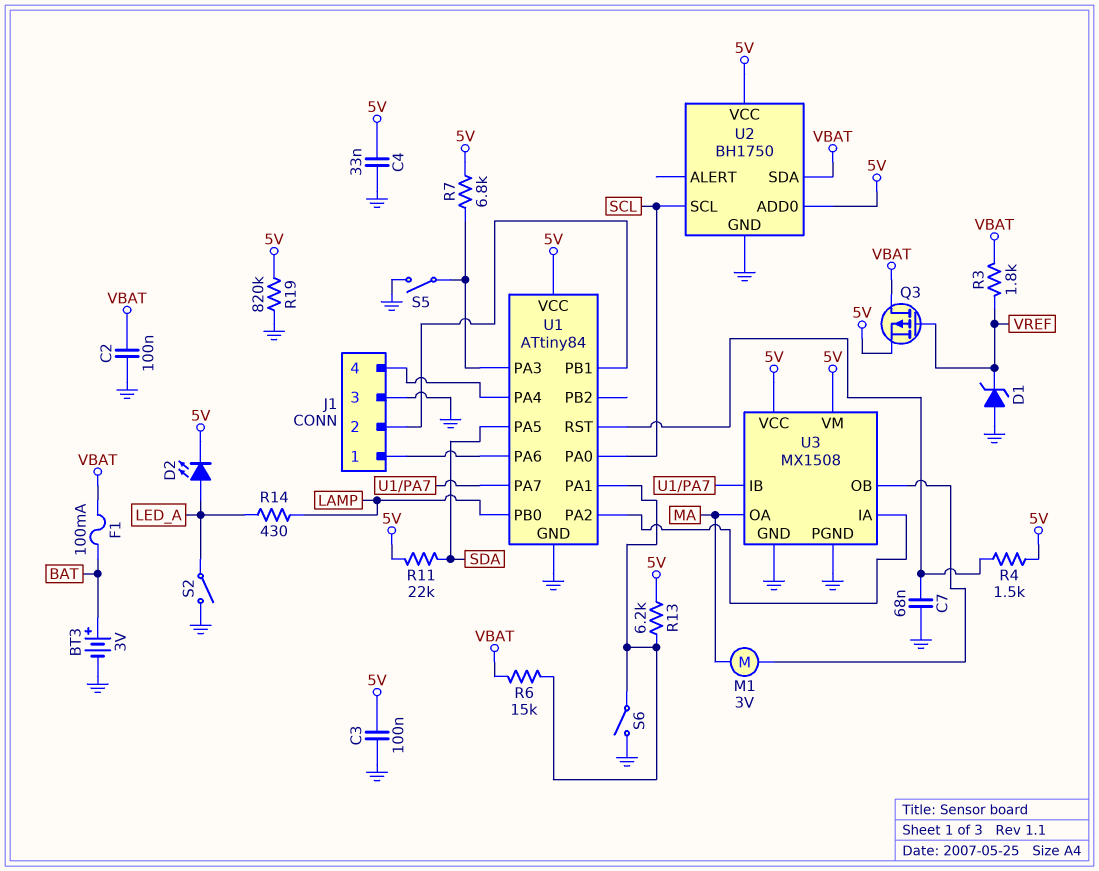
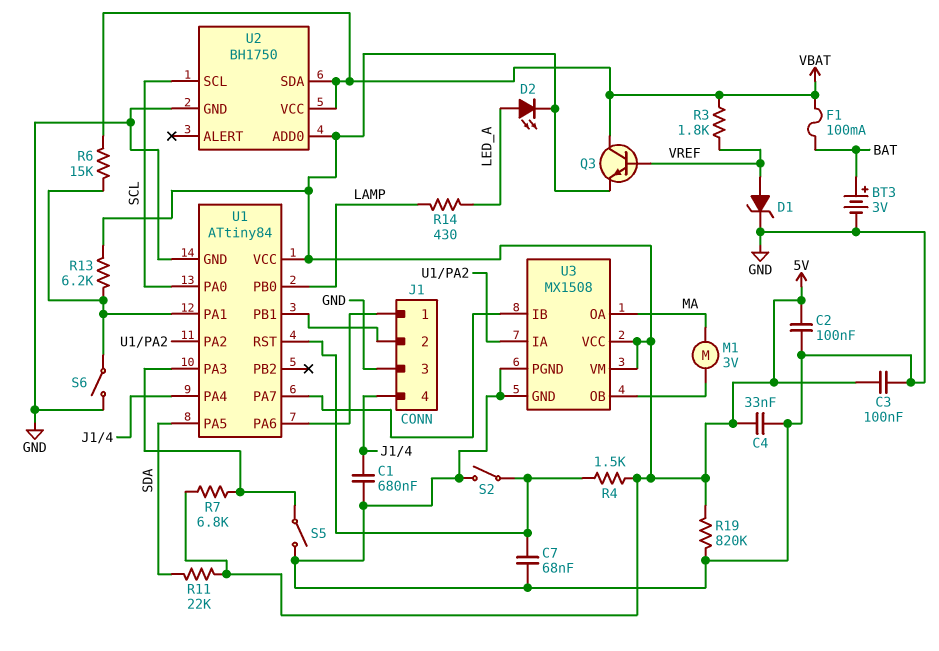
C1: none -> 680nF (GND, J1/4)
C2: 100nF (GND, VBAT) -> 100nF (5V, GND)
D1: zener (A GND, K VREF) -> zener (A VREF, K GND)
Q3: PMOS (G VREF, D VBAT, S 5V) -> NPN (B VREF, C VBAT, E 5V)
S2: switch (GND, LED_A) -> switch (GND, U1/RST)
U2 pin VCC: 5V -> VBAT

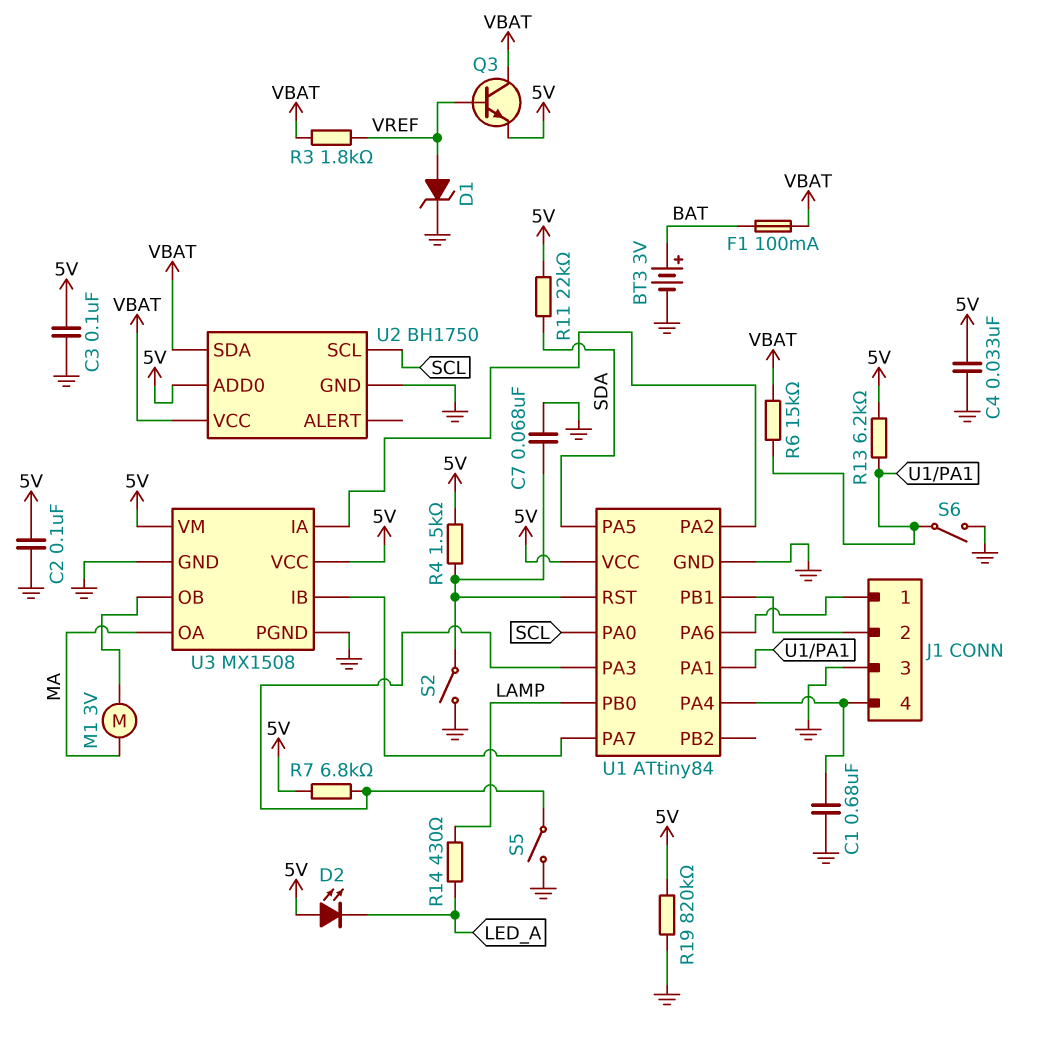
D2: LED (A LED_A, K 5V) -> LED (A 5V, K LED_A)

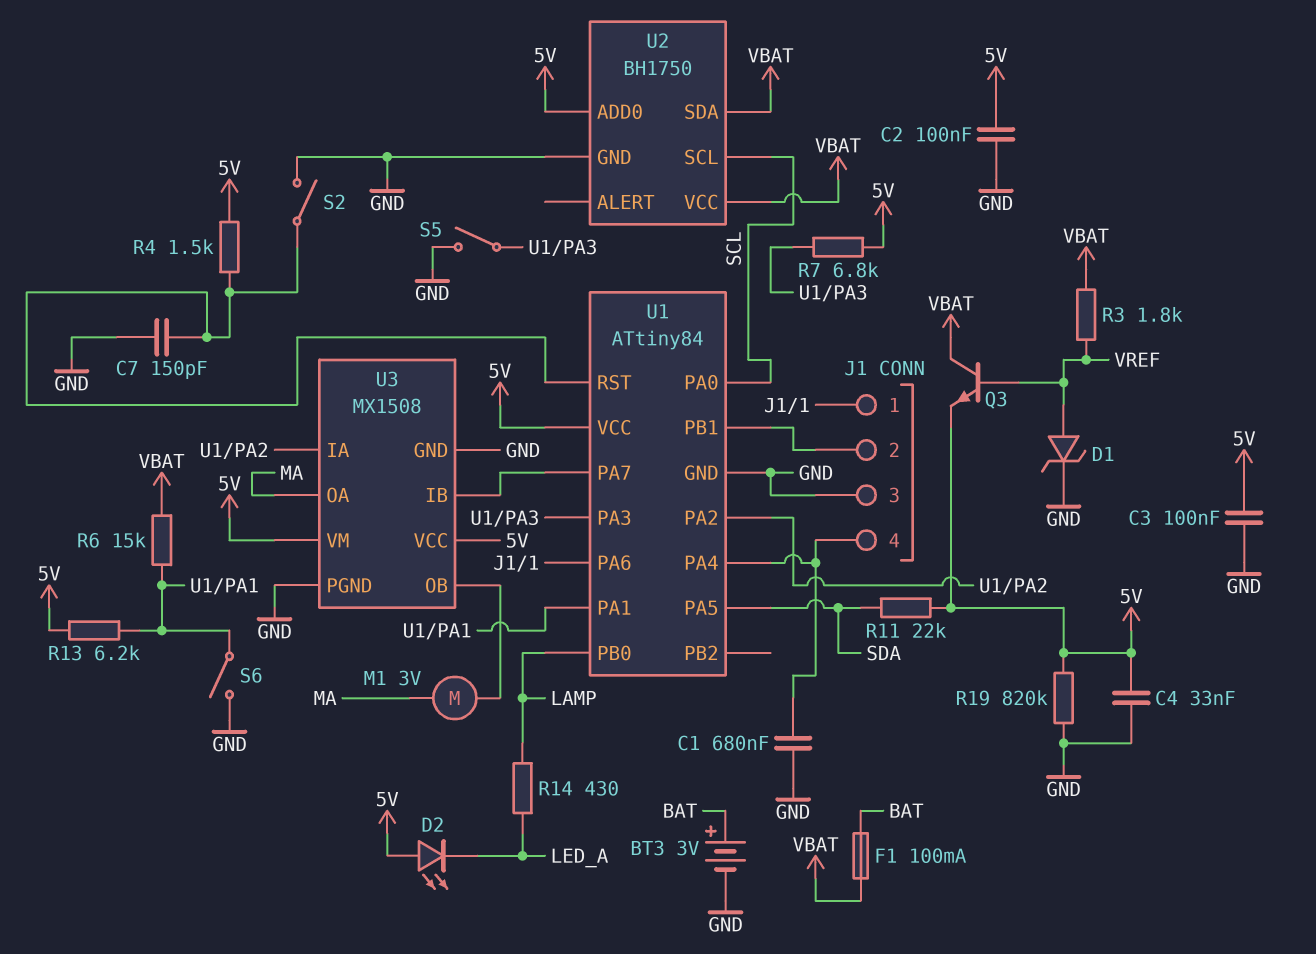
C7: 68nF (GND, U1/RST) -> 150pF (GND, U1/RST)

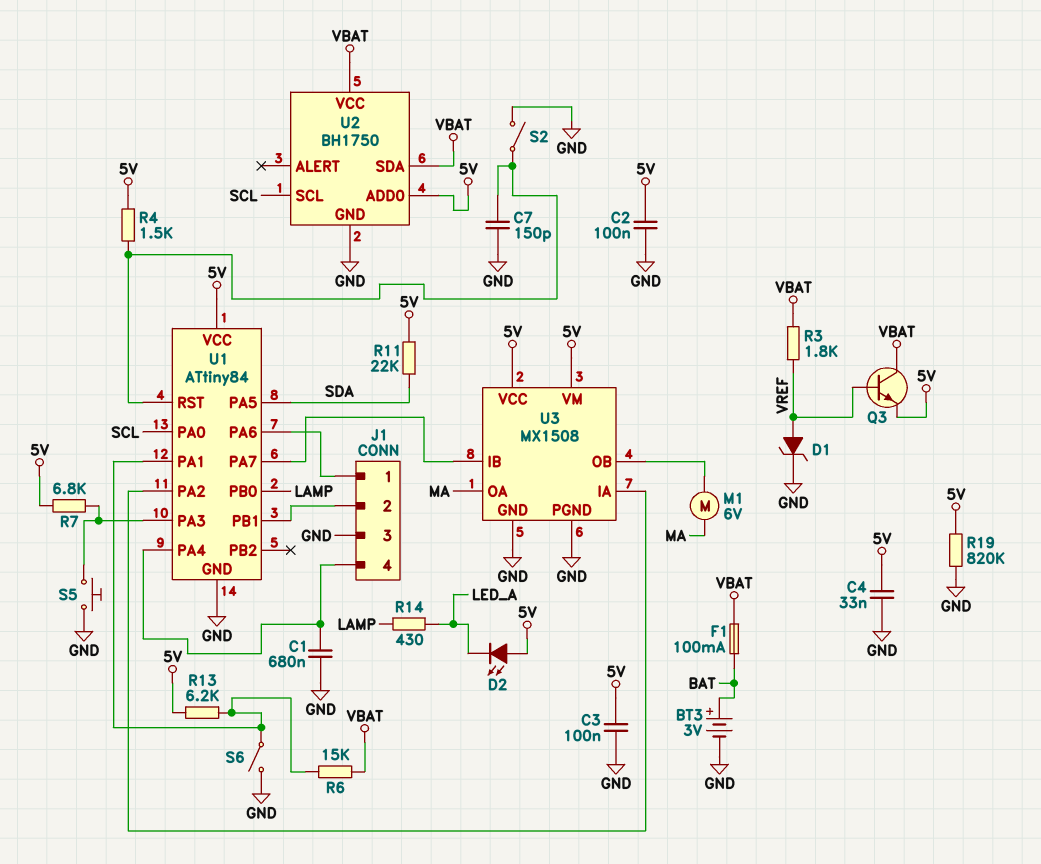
M1: motor 3V (MA, U3/OB) -> motor 6V (MA, U3/OB)
S5: switch (GND, U1/PA3) -> button (GND, U1/PA3)

